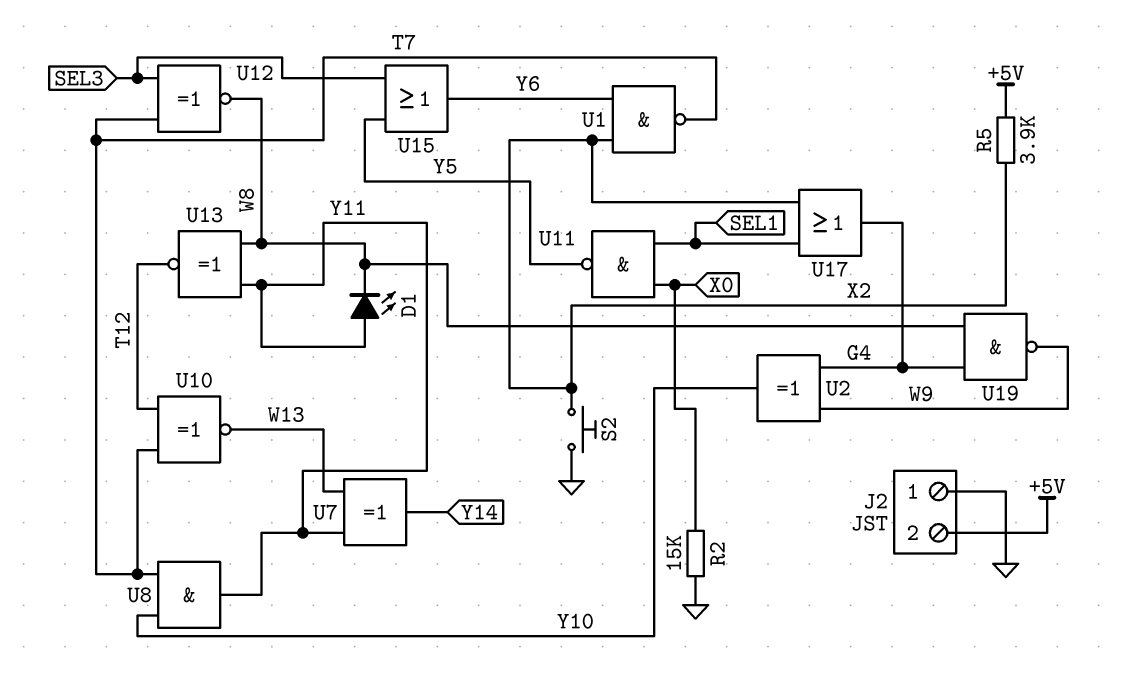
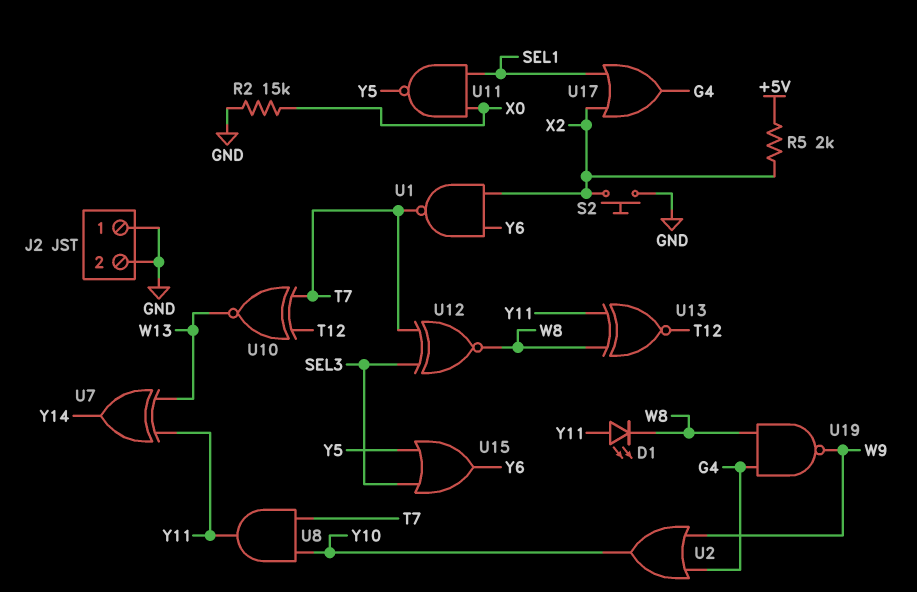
J2 pin 2: +5V -> GND
R5: 3.9k (+5V, X2) -> 2k (+5V, X2)
U2: XOR (in G4, in W9, out Y10) -> OR (in G4, in W9, out Y10)

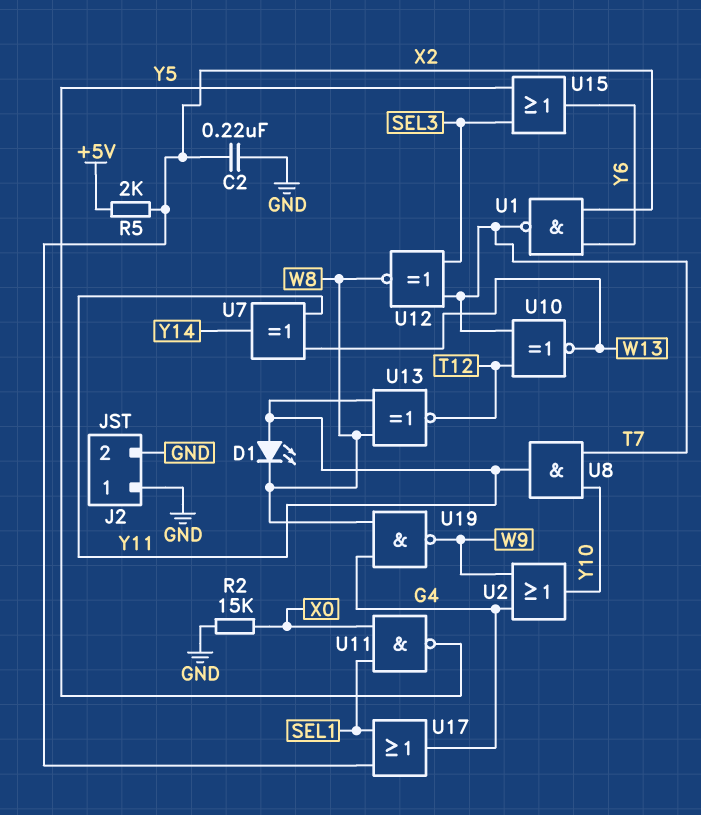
C2: none -> 220nF (GND, X2)
S2: button (GND, X2) -> none

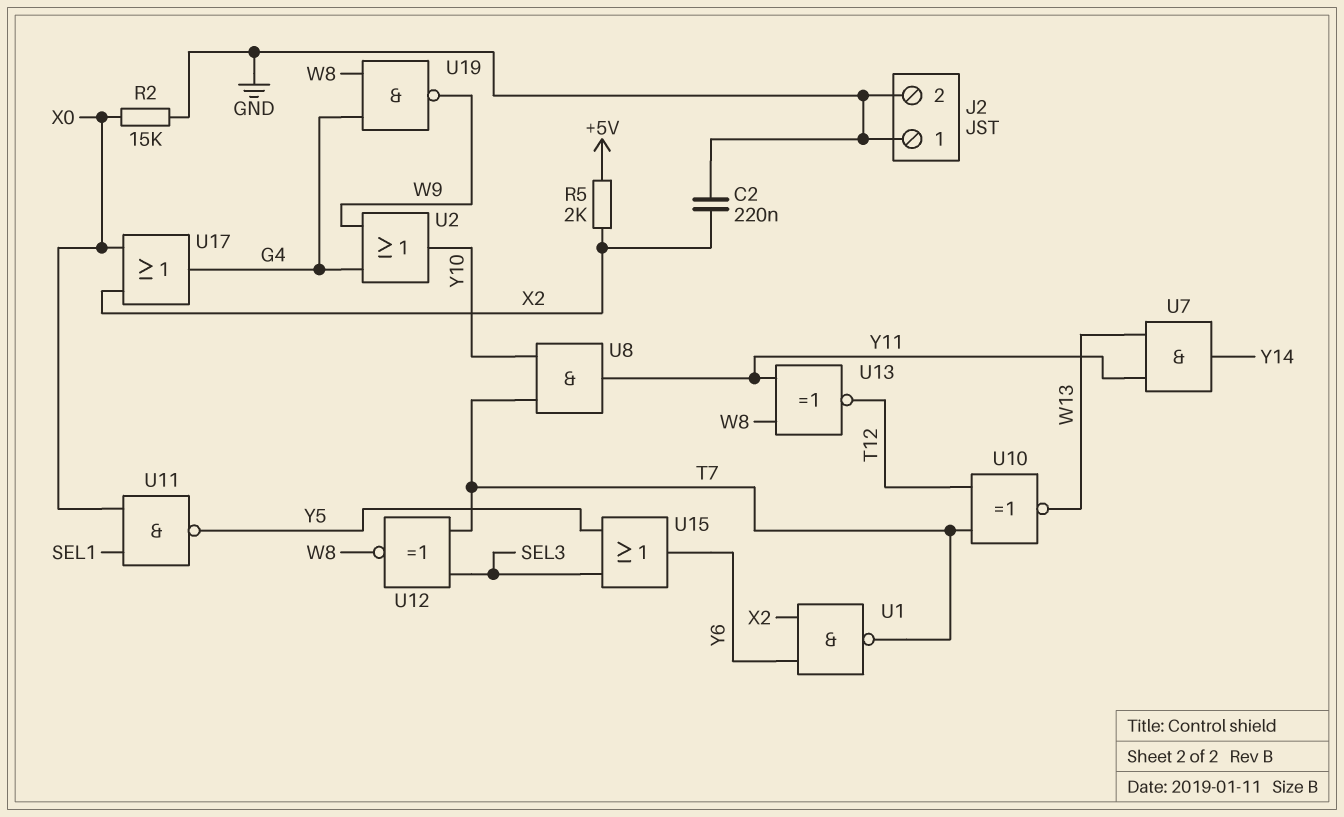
D1: LED (A Y11, K W8) -> none
U7: XOR (in W13, in Y11, out Y14) -> AND (in W13, in Y11, out Y14)
U17: OR (in SEL1, in X2, out G4) -> OR (in X0, in X2, out G4)

